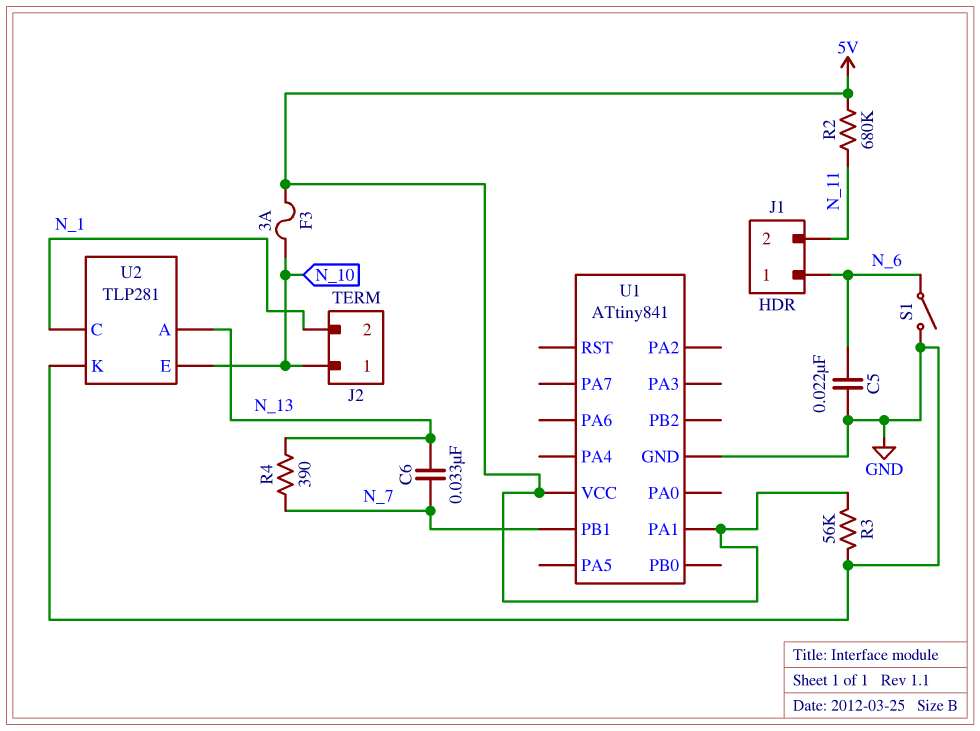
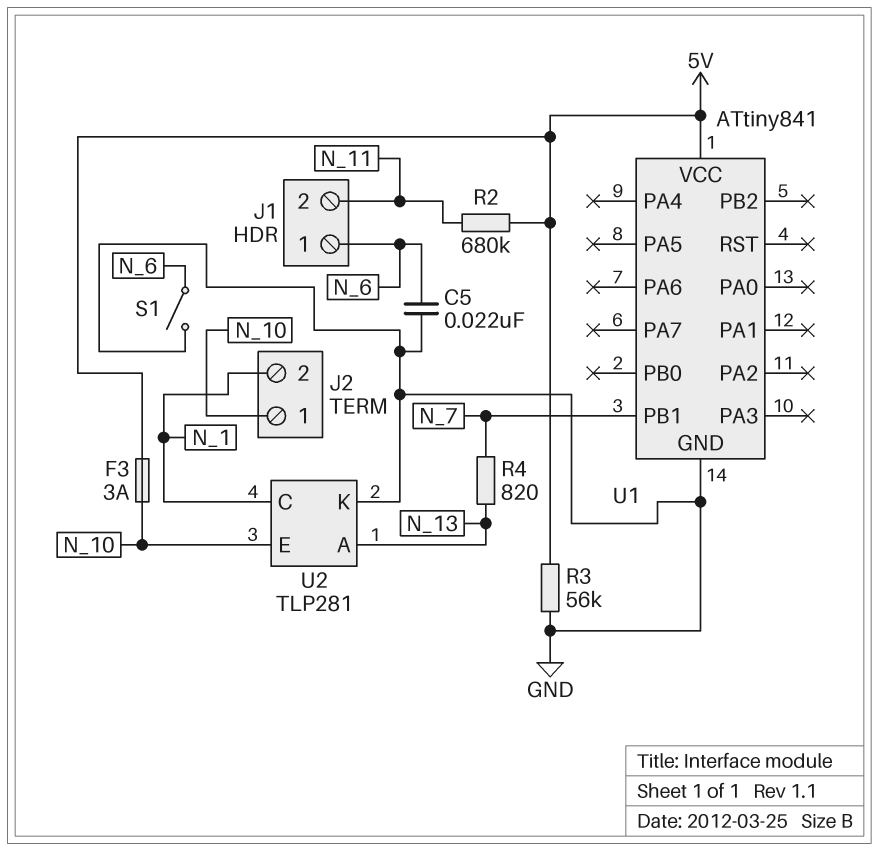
C6: 33nF (N_7, N_13) -> none
R4: 390 (N_7, N_13) -> 820 (N_7, N_13)
U1 pin PA1: 5V -> none

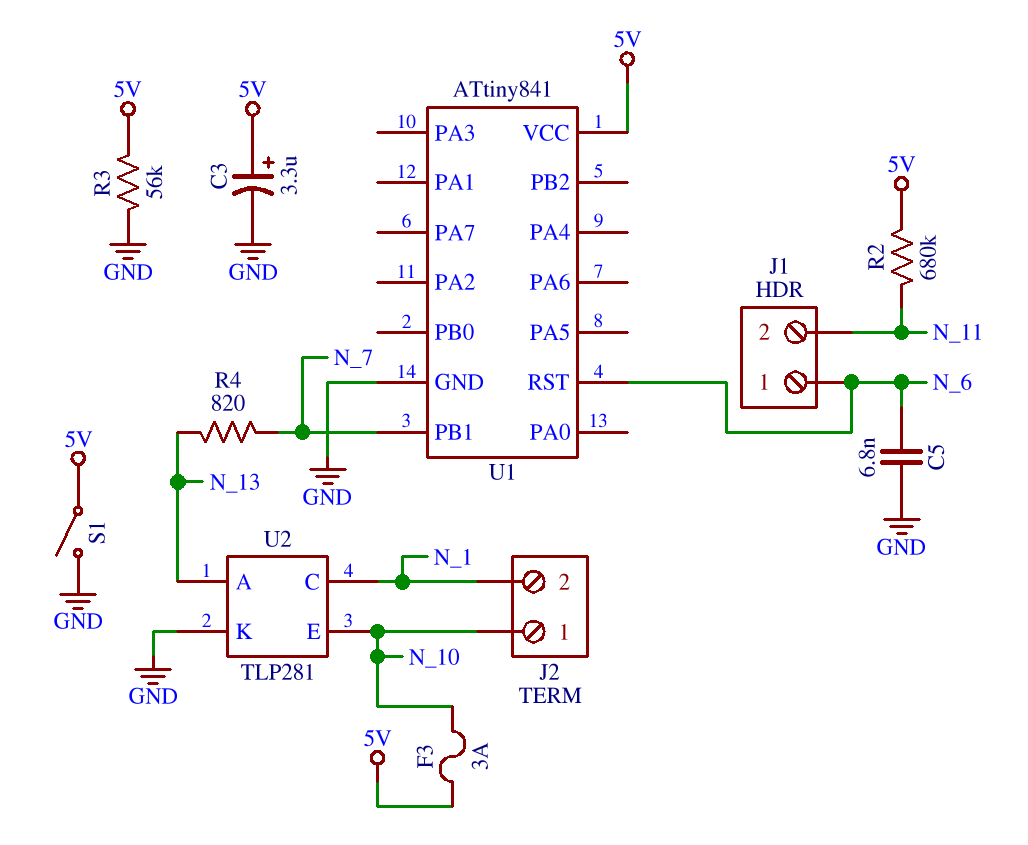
C3: none -> 3.3uF (plus 5V, minus GND)
C5: 22nF (GND, N_6) -> 6.8nF (GND, N_6)
S1: switch (GND, N_6) -> switch (5V, GND)
U1 pin RST: none -> N_6

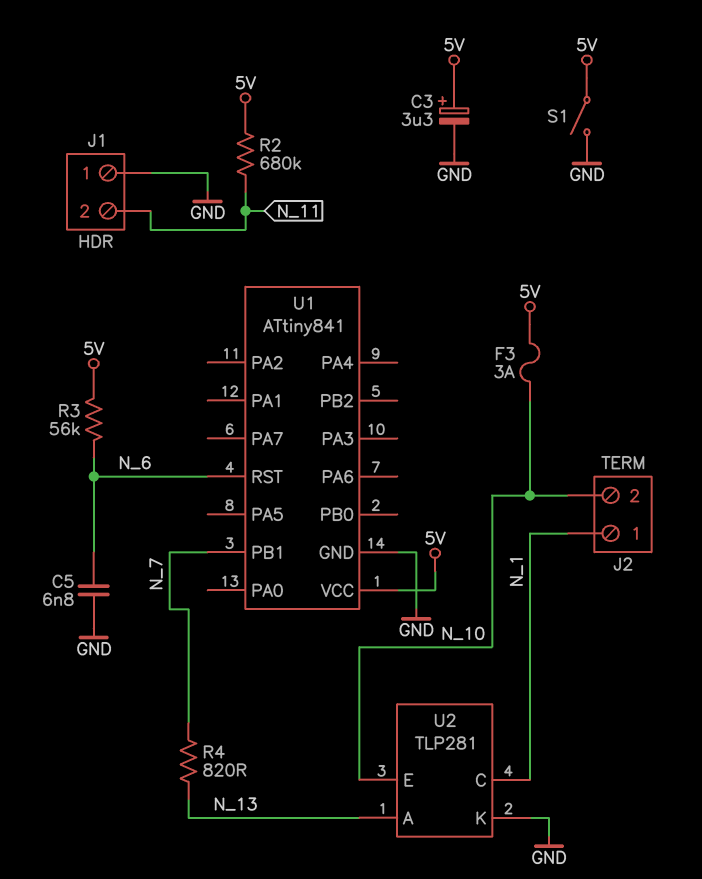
J1 pin 1: N_6 -> GND
J2 pin 1: N_10 -> N_1
J2 pin 2: N_1 -> N_10
R3: 56k (5V, GND) -> 56k (5V, N_6)

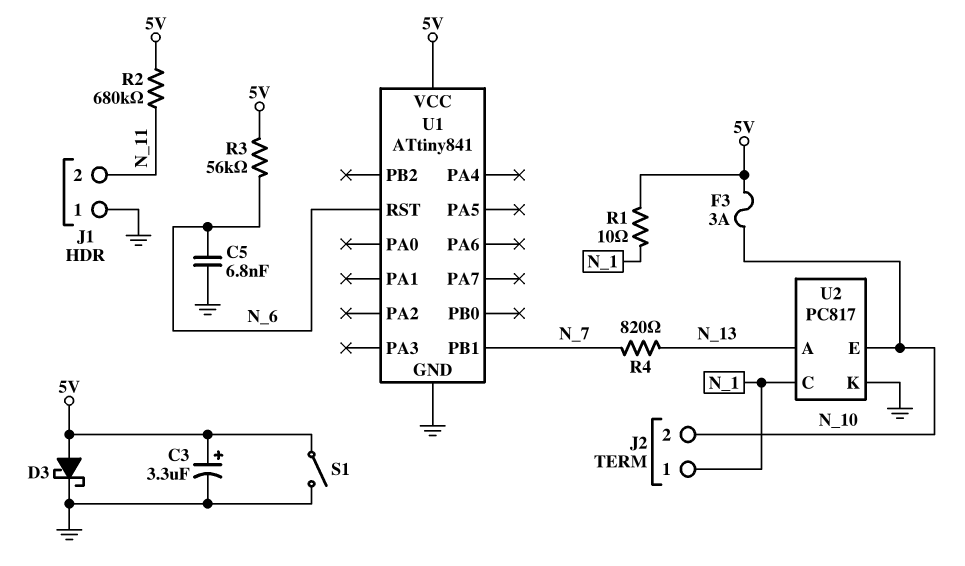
D3: none -> schottky (A 5V, K GND)
R1: none -> 10 (5V, N_1)
U2: TLP281 -> PC817

